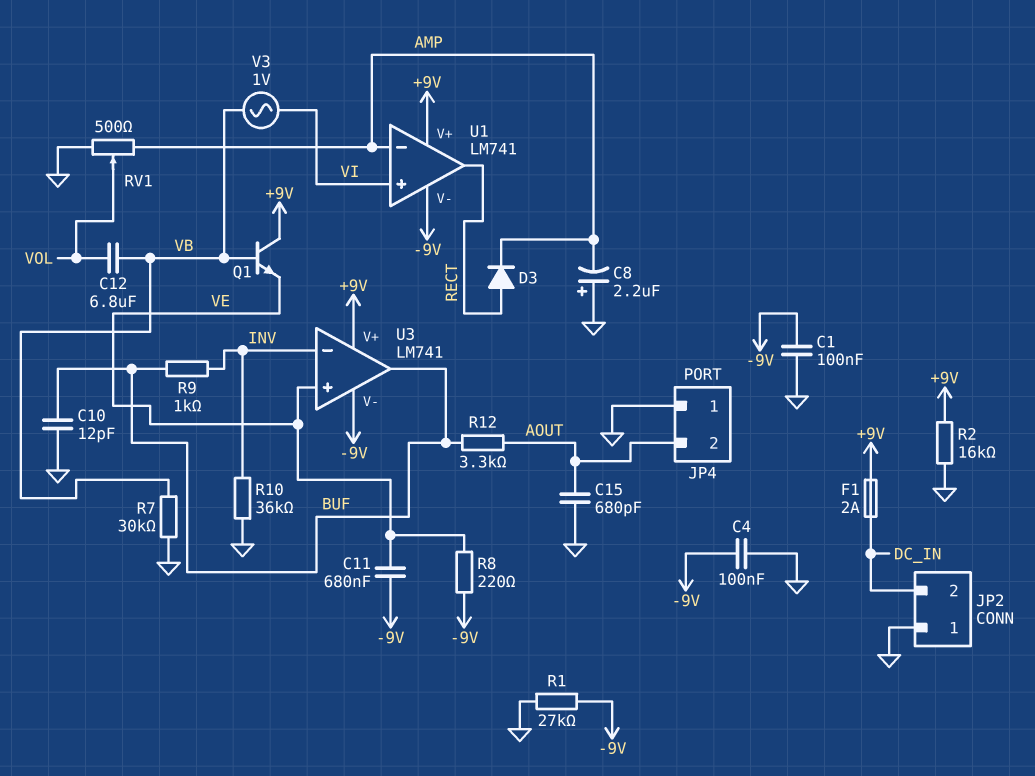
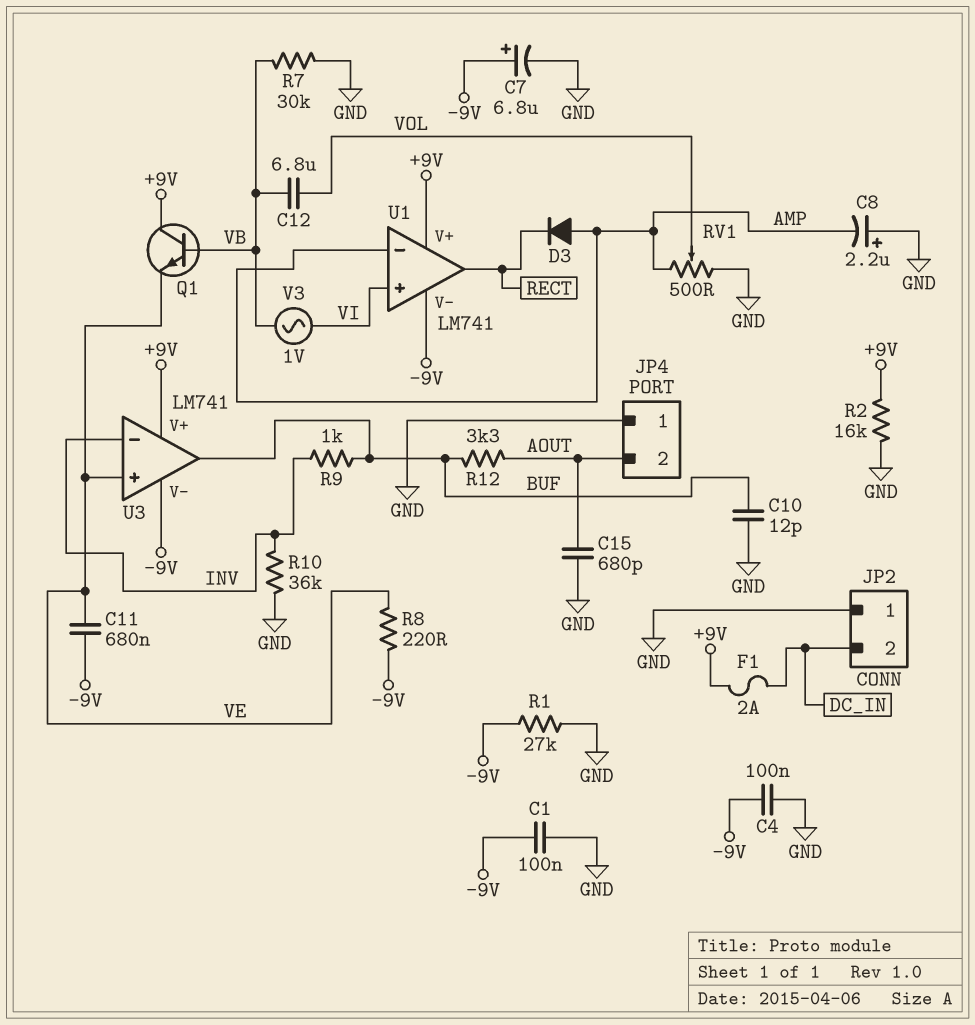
C7: none -> 6.8uF (plus -9V, minus GND)
D3: diode (A RECT, K AMP) -> diode (A AMP, K RECT)

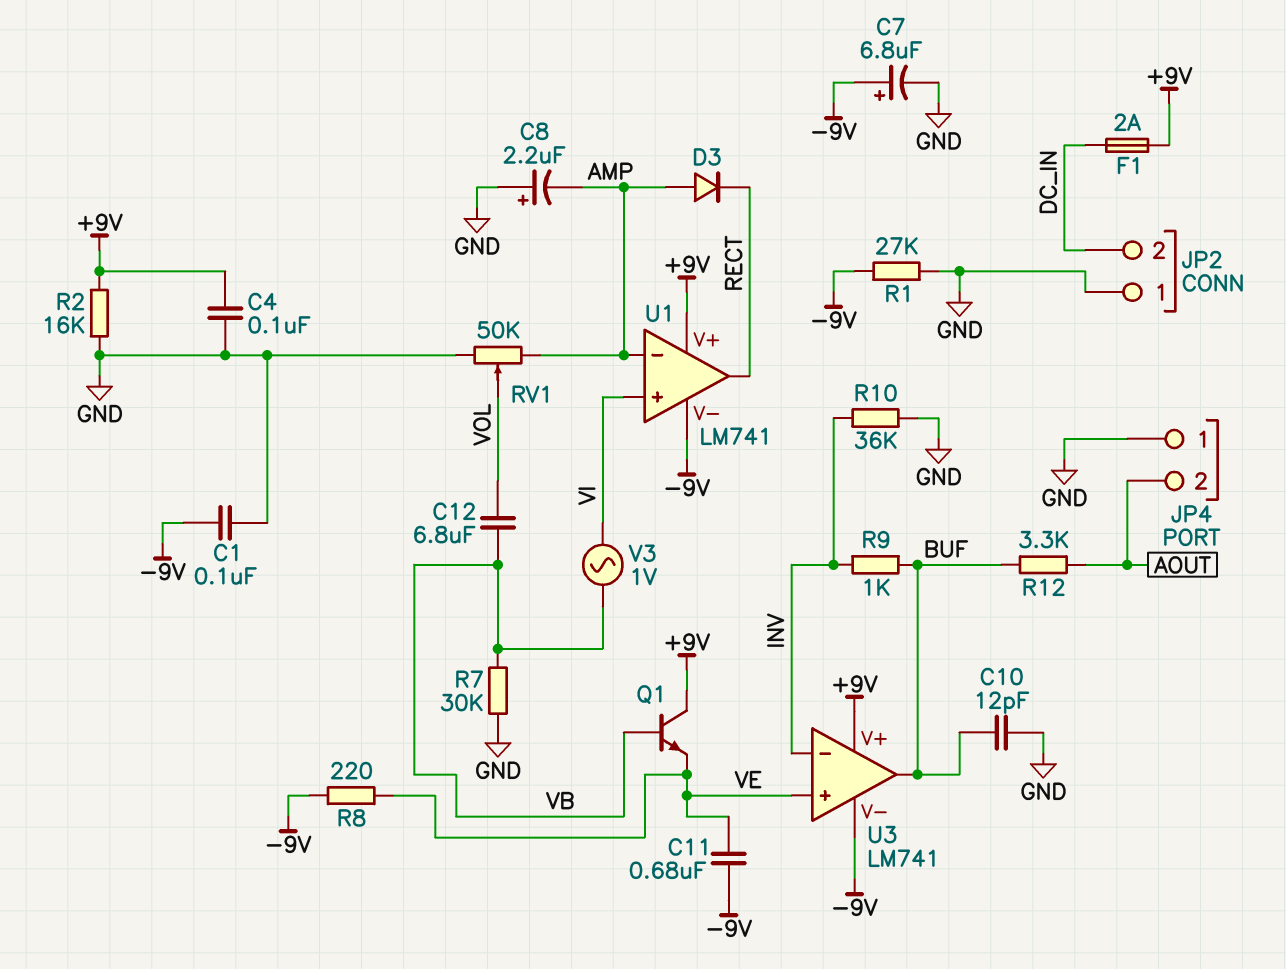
C4: 100nF (-9V, GND) -> 100nF (+9V, GND)
C15: 680pF (AOUT, GND) -> none
RV1: 500 (AMP, GND, wiper VOL) -> 50k (AMP, GND, wiper VOL)

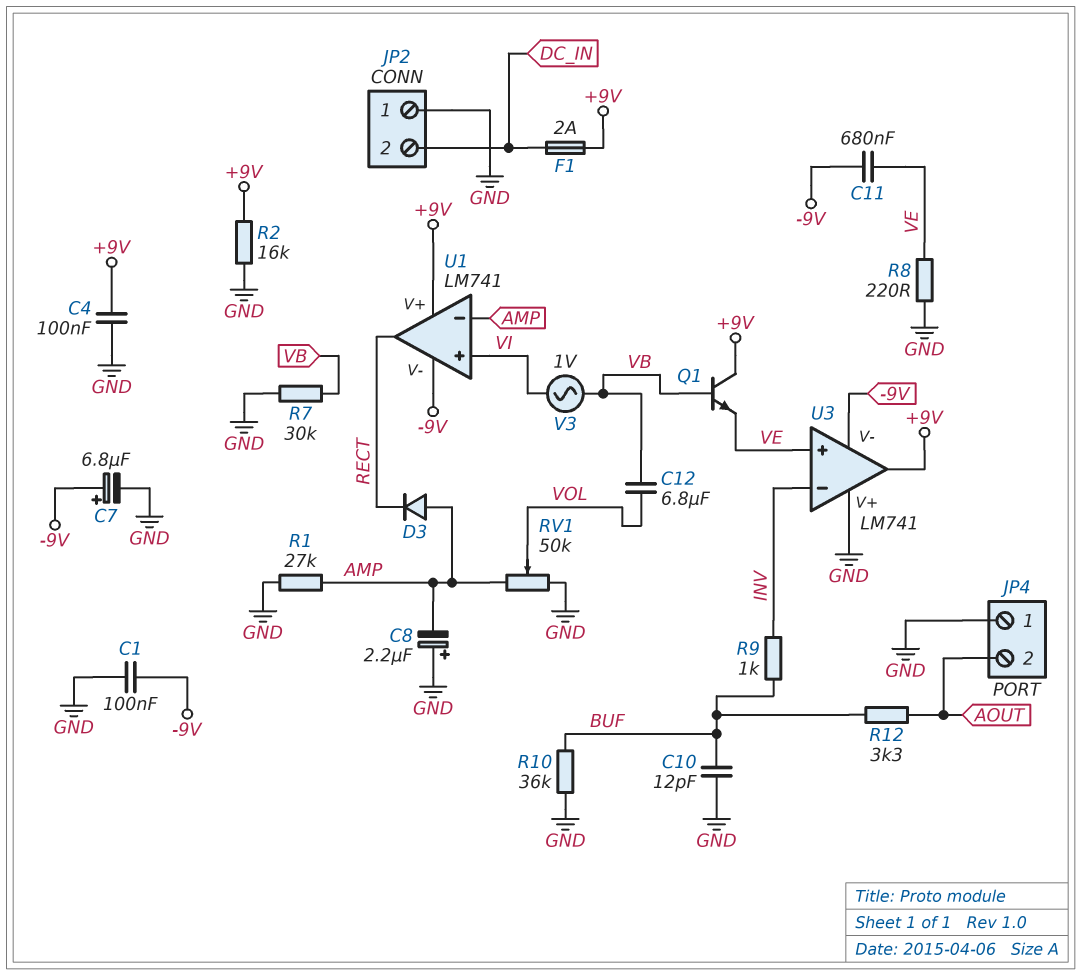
R1: 27k (-9V, GND) -> 27k (AMP, GND)
R8: 220 (-9V, VE) -> 220 (GND, VE)
R10: 36k (GND, INV) -> 36k (BUF, GND)
U3 pin V+: +9V -> GND
U3 pin out: BUF -> +9V

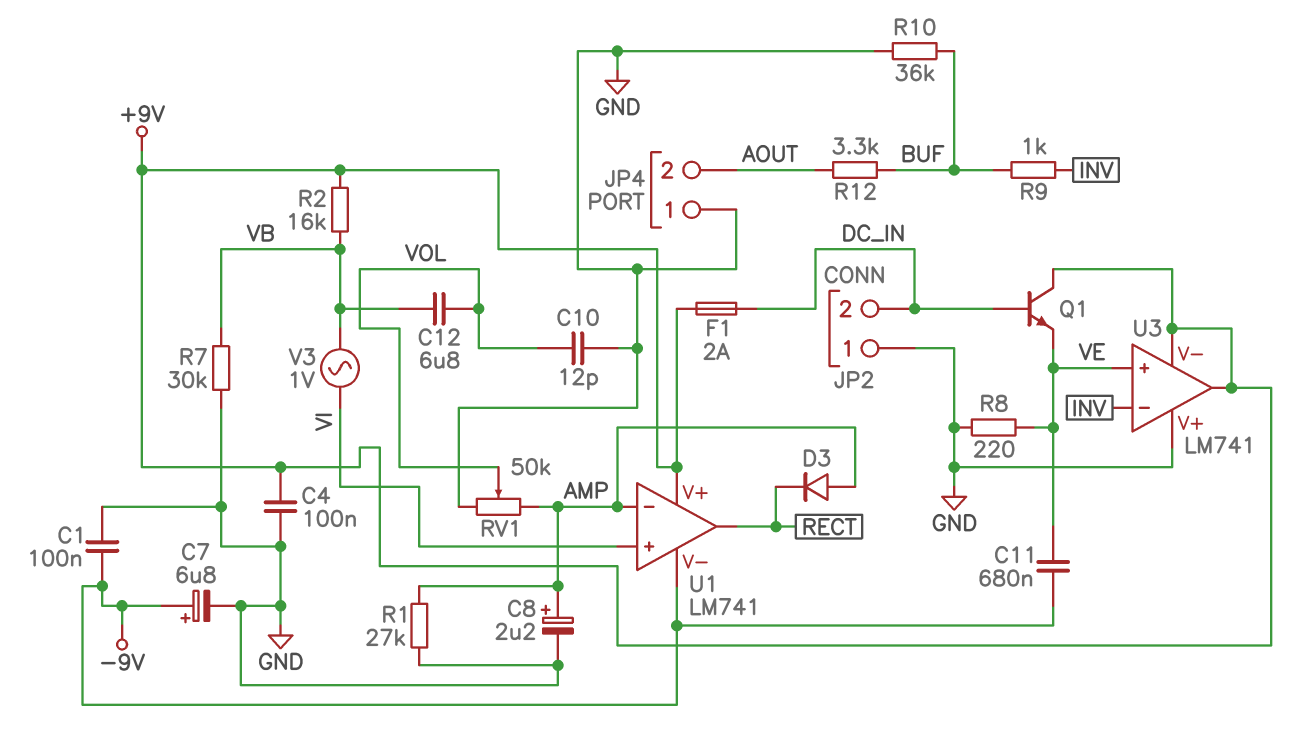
C8: 2.2uF (plus GND, minus AMP) -> 2.2uF (plus AMP, minus GND)
C10: 12pF (BUF, GND) -> 12pF (GND, VOL)
Q1: NPN (B VB, C +9V, E VE) -> NPN (B DC_IN, C +9V, E VE)
R2: 16k (+9V, GND) -> 16k (+9V, VB)
U3 pin V-: -9V -> +9V

